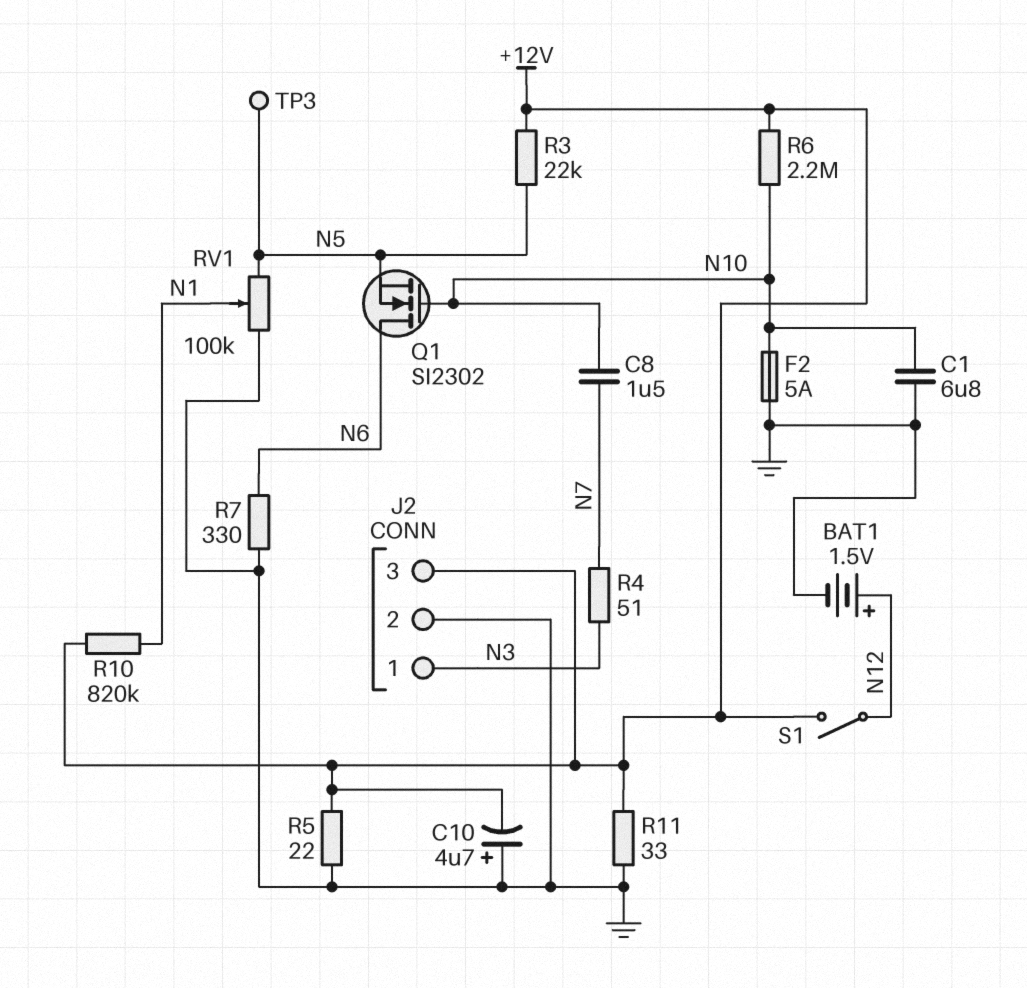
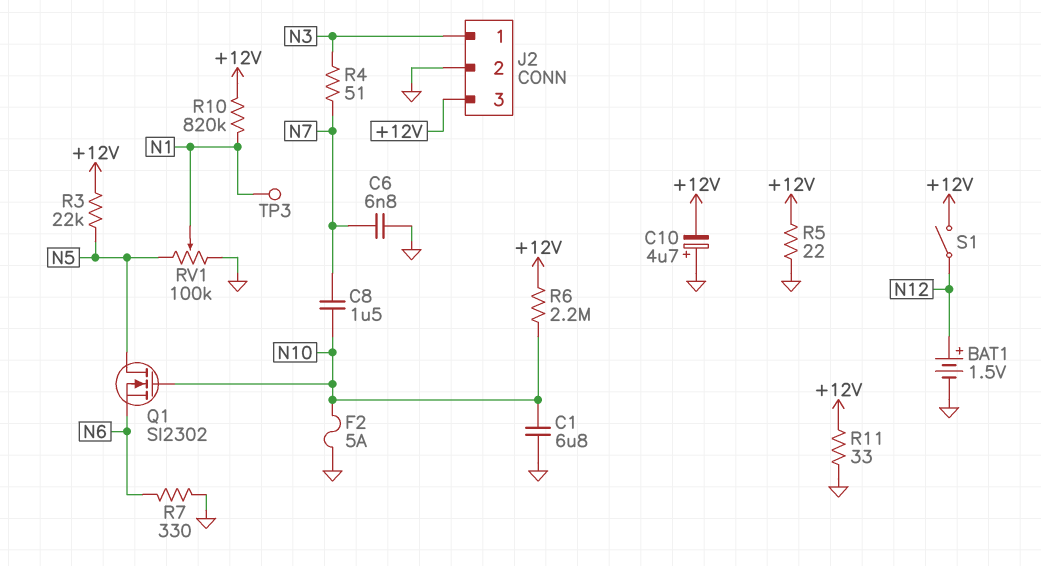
C6: none -> 6.8nF (GND, N7)
Q1: NMOS SI2302 (G N10, D N6, S N5) -> NMOS SI2302 (G N10, D N5, S N6)
TP3: test point (N5) -> test point (N1)

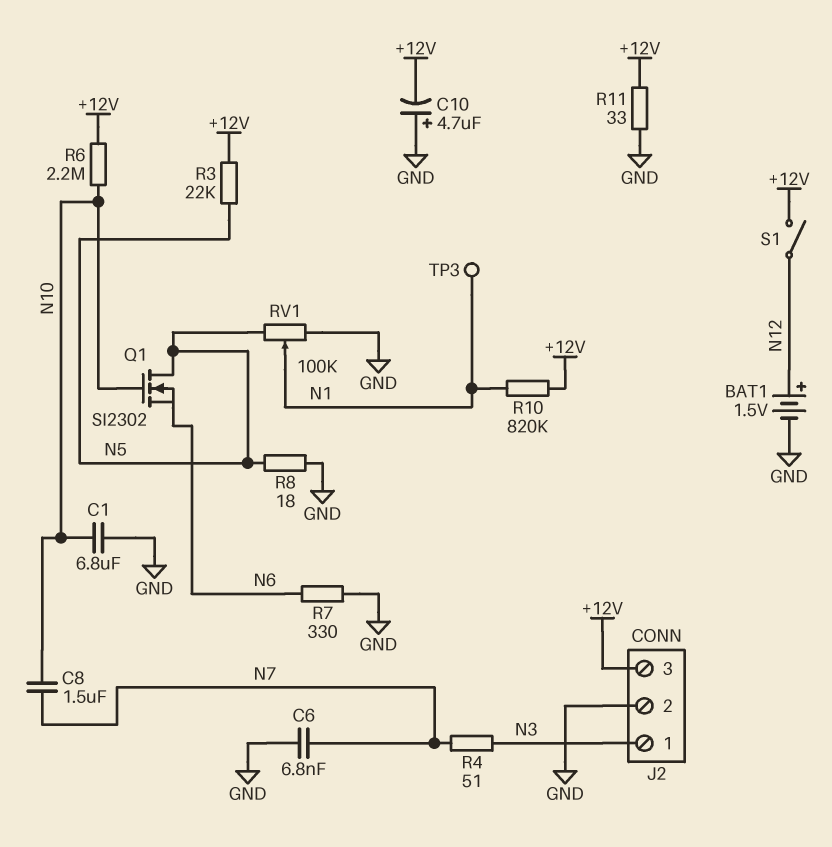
F2: 5A (GND, N10) -> none
R5: 22 (+12V, GND) -> none
R8: none -> 18 (GND, N5)

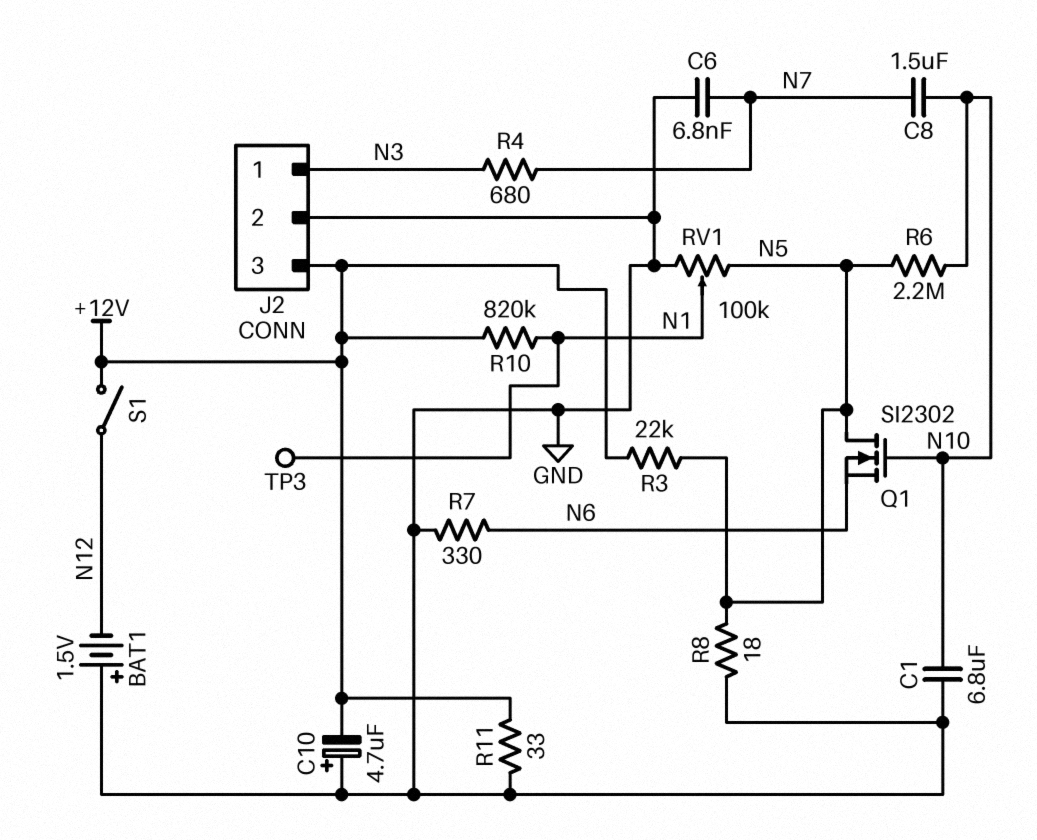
BAT1: 1.5V (plus N12, minus GND) -> 1.5V (plus GND, minus N12)
R4: 51 (N3, N7) -> 680 (N3, N7)
R6: 2.2M (+12V, N10) -> 2.2M (N5, N10)

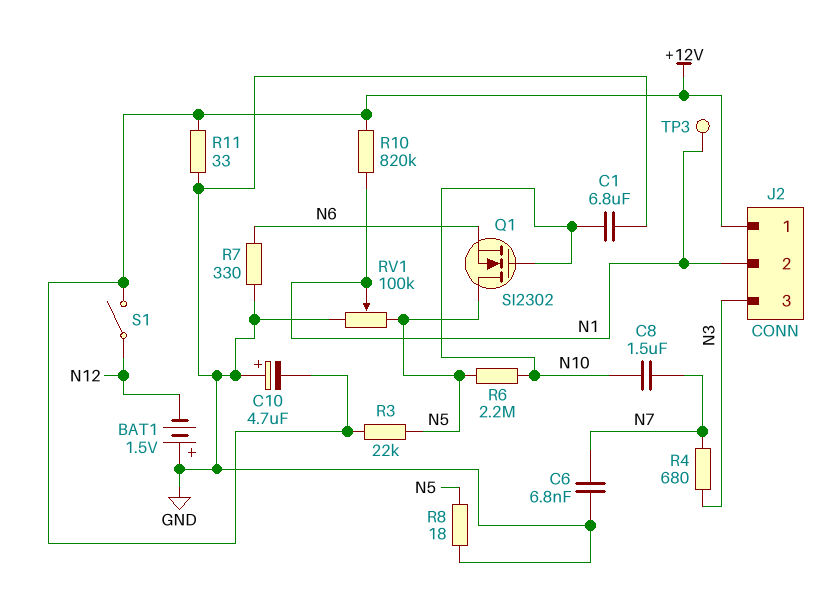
J2 pin 1: N3 -> +12V
J2 pin 2: GND -> N1
J2 pin 3: +12V -> N3

